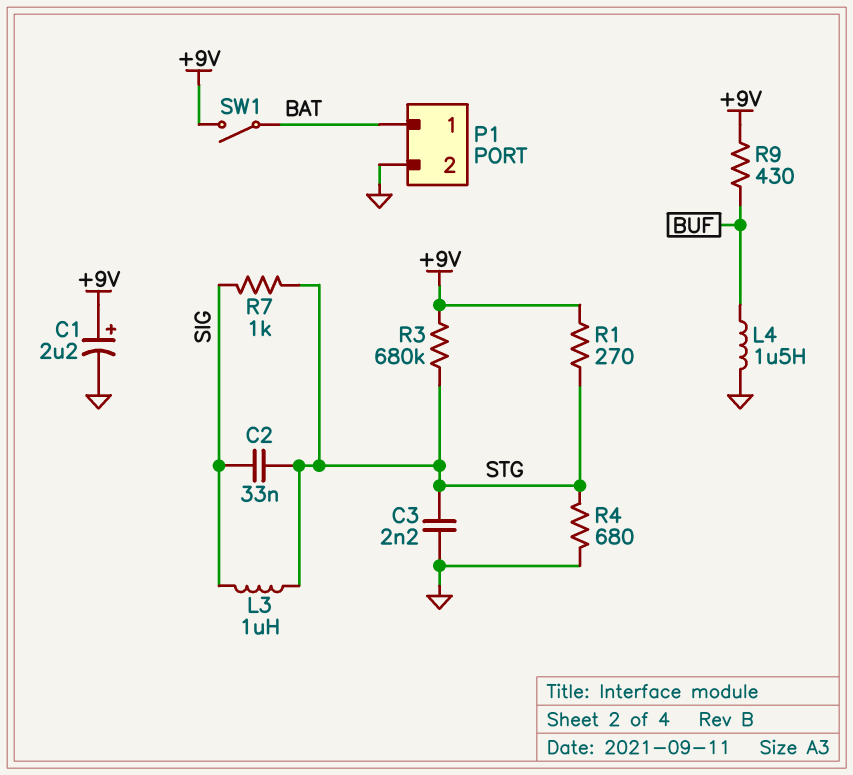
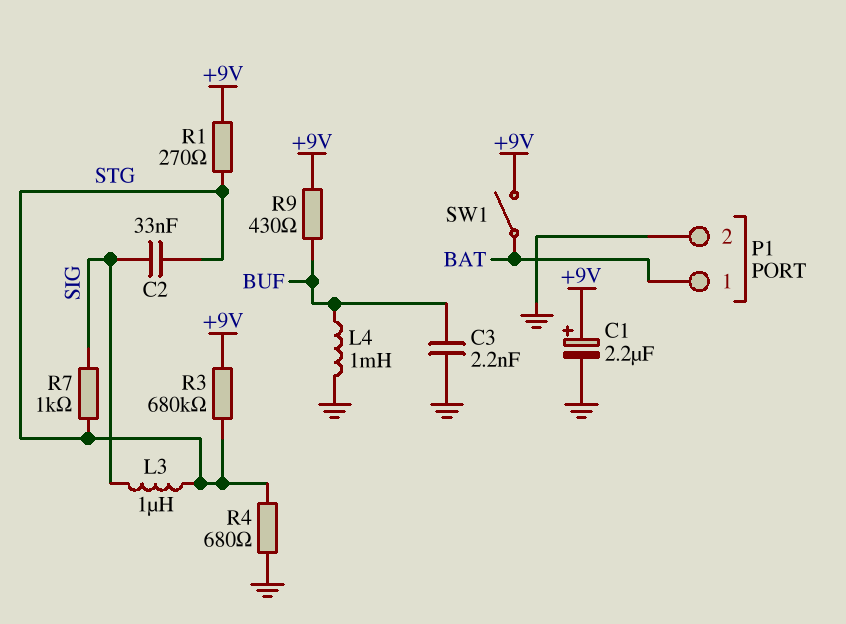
C3: 2.2nF (GND, STG) -> 2.2nF (BUF, GND)
L4: 1.5uH (BUF, GND) -> 1mH (BUF, GND)

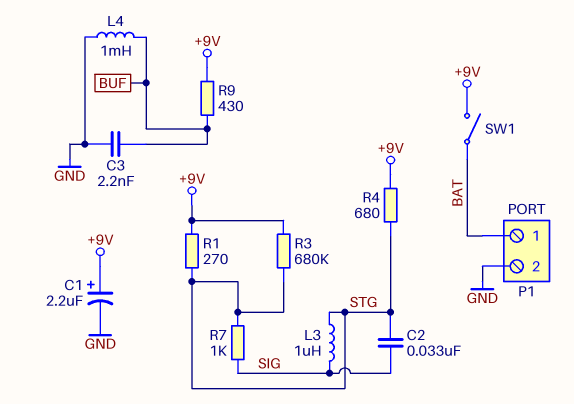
R4: 680 (GND, STG) -> 680 (+9V, STG)

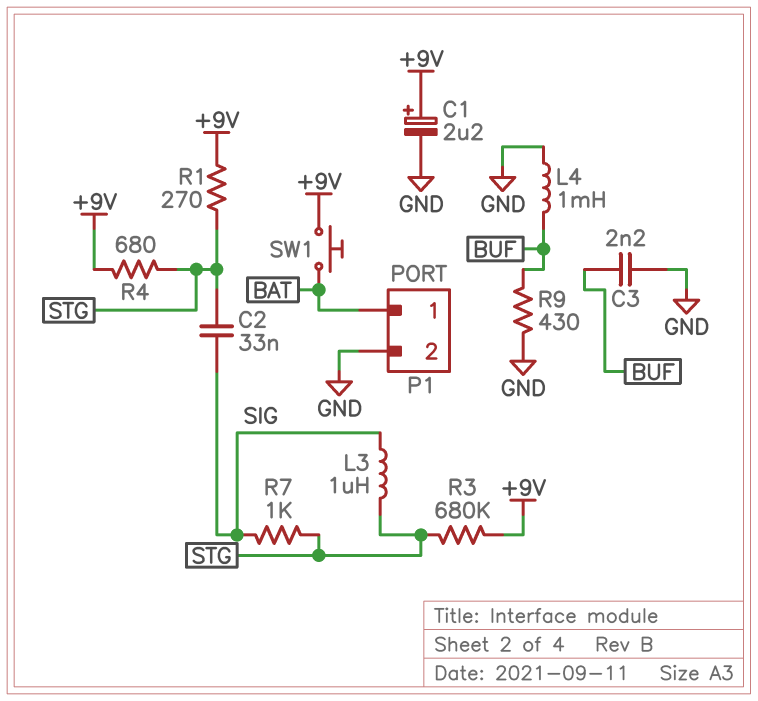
R9: 430 (+9V, BUF) -> 430 (BUF, GND)
SW1: switch (+9V, BAT) -> button (+9V, BAT)

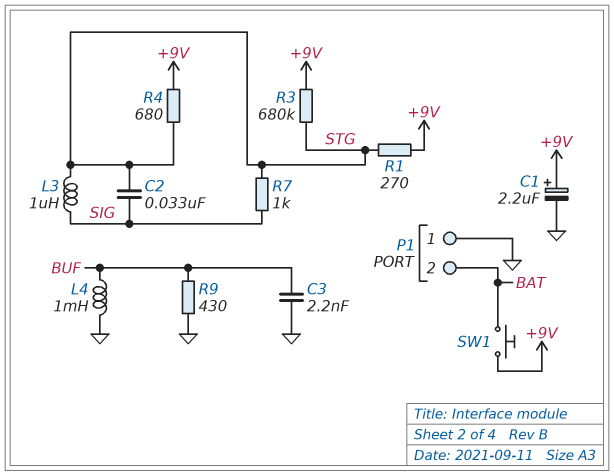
P1 pin 1: BAT -> GND
P1 pin 2: GND -> BAT

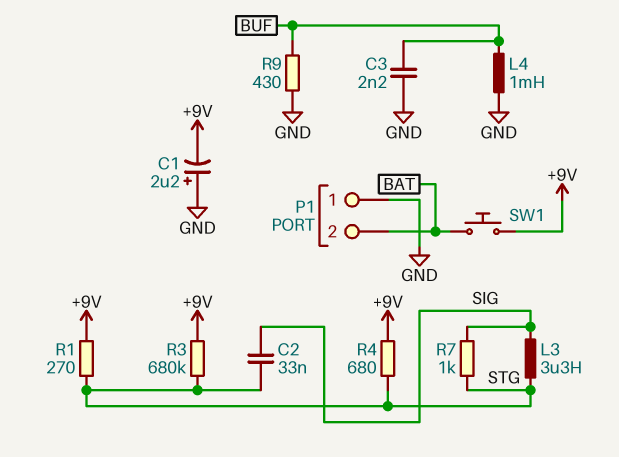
C1: 2.2uF (plus +9V, minus GND) -> 2.2uF (plus GND, minus +9V)
L3: 1uH (SIG, STG) -> 3.3uH (SIG, STG)

